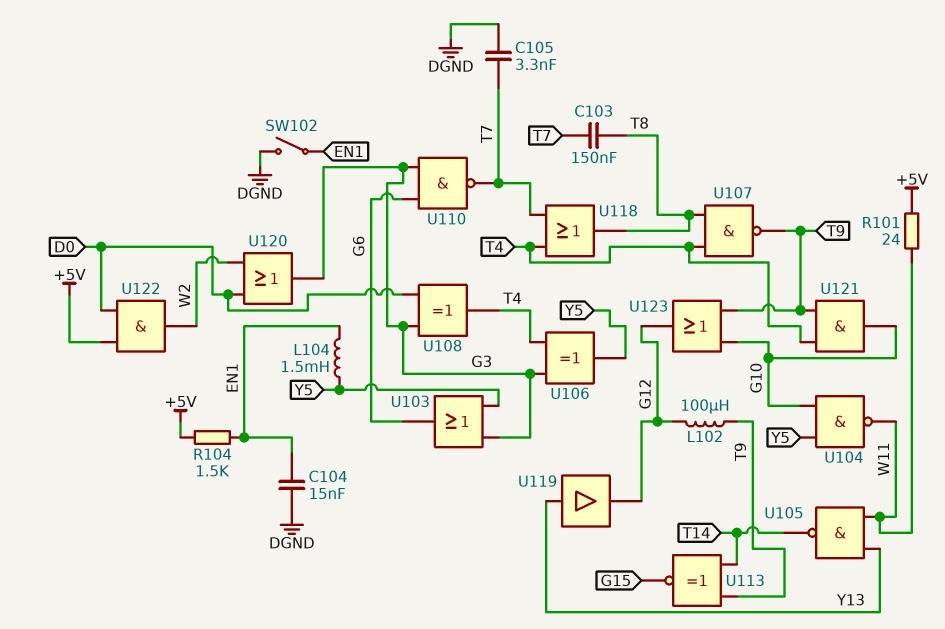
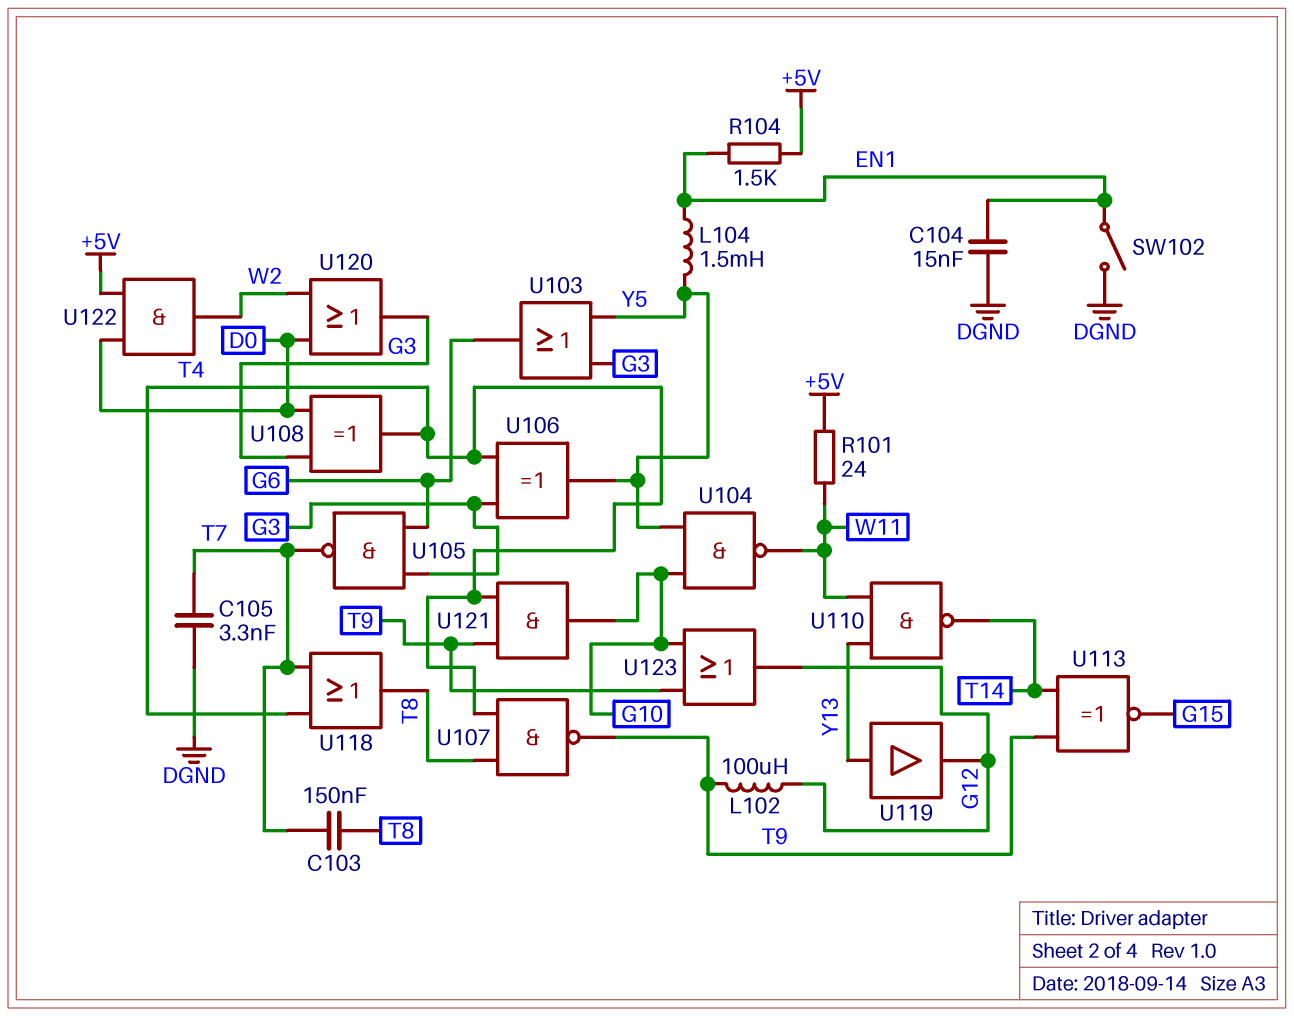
U105: NAND (in W11, in Y13, out T14) -> NAND (in G3, in G6, out T7)
U110: NAND (in G3, in G6, out T7) -> NAND (in W11, in Y13, out T14)

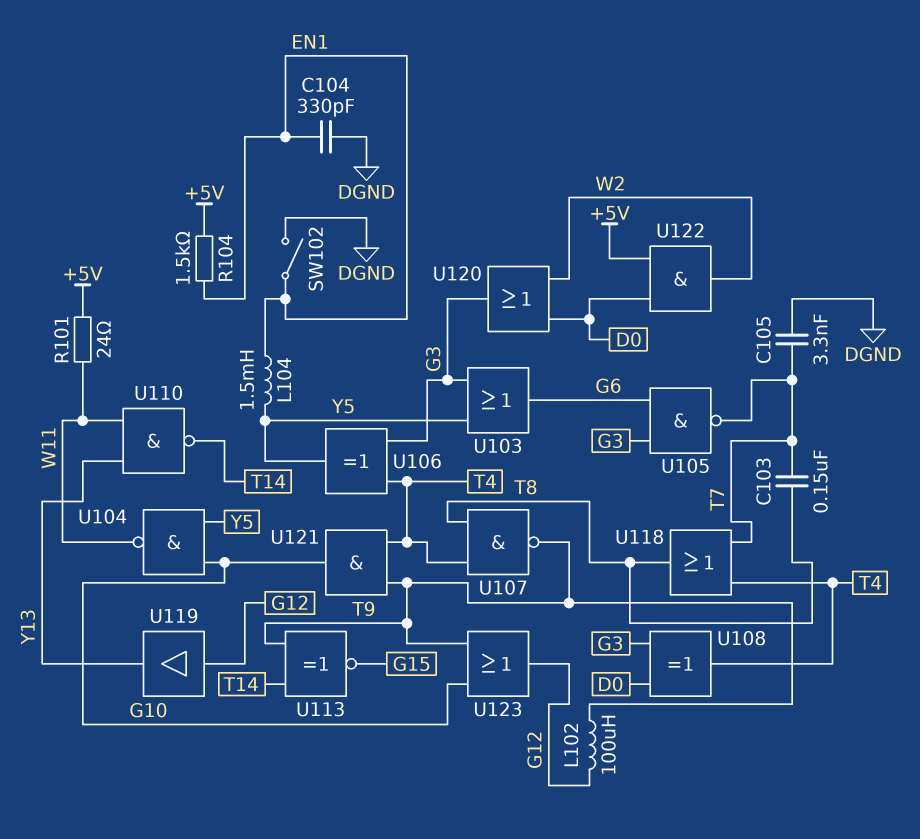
C104: 15nF (DGND, EN1) -> 330pF (DGND, EN1)
U119: buffer (in Y13, out G12) -> buffer (in G12, out Y13)

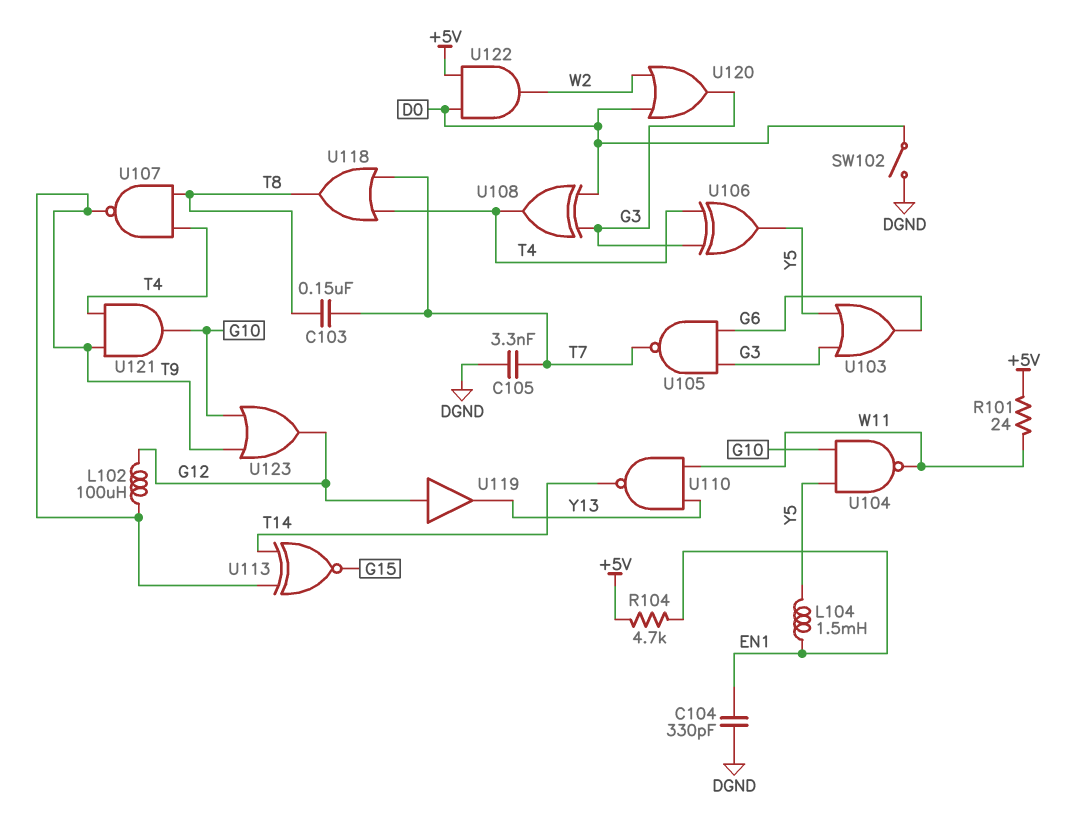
R104: 1.5k (+5V, EN1) -> 4.7k (+5V, EN1)
SW102: switch (DGND, EN1) -> switch (D0, DGND)

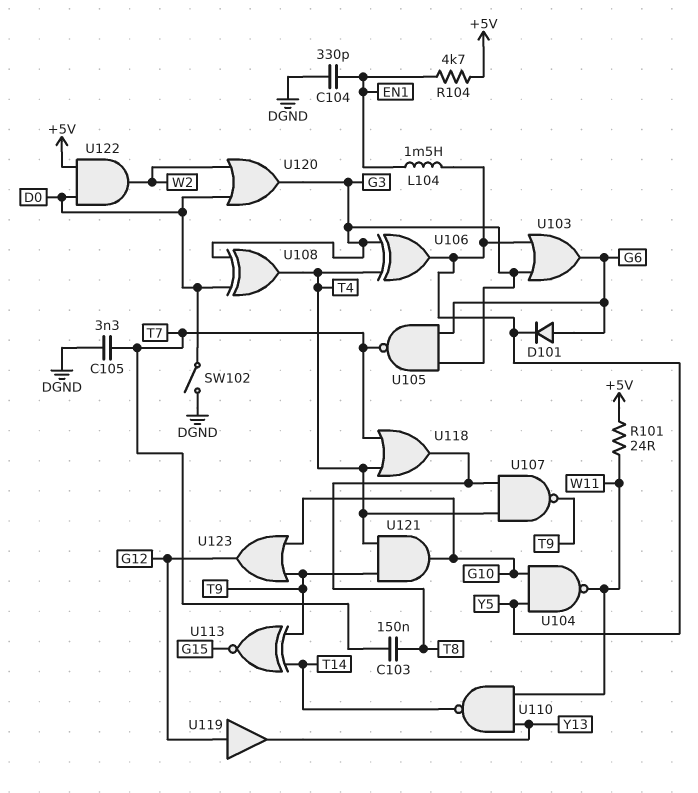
D101: none -> diode (A G6, K Y5)
L102: 100uH (G12, T9) -> none

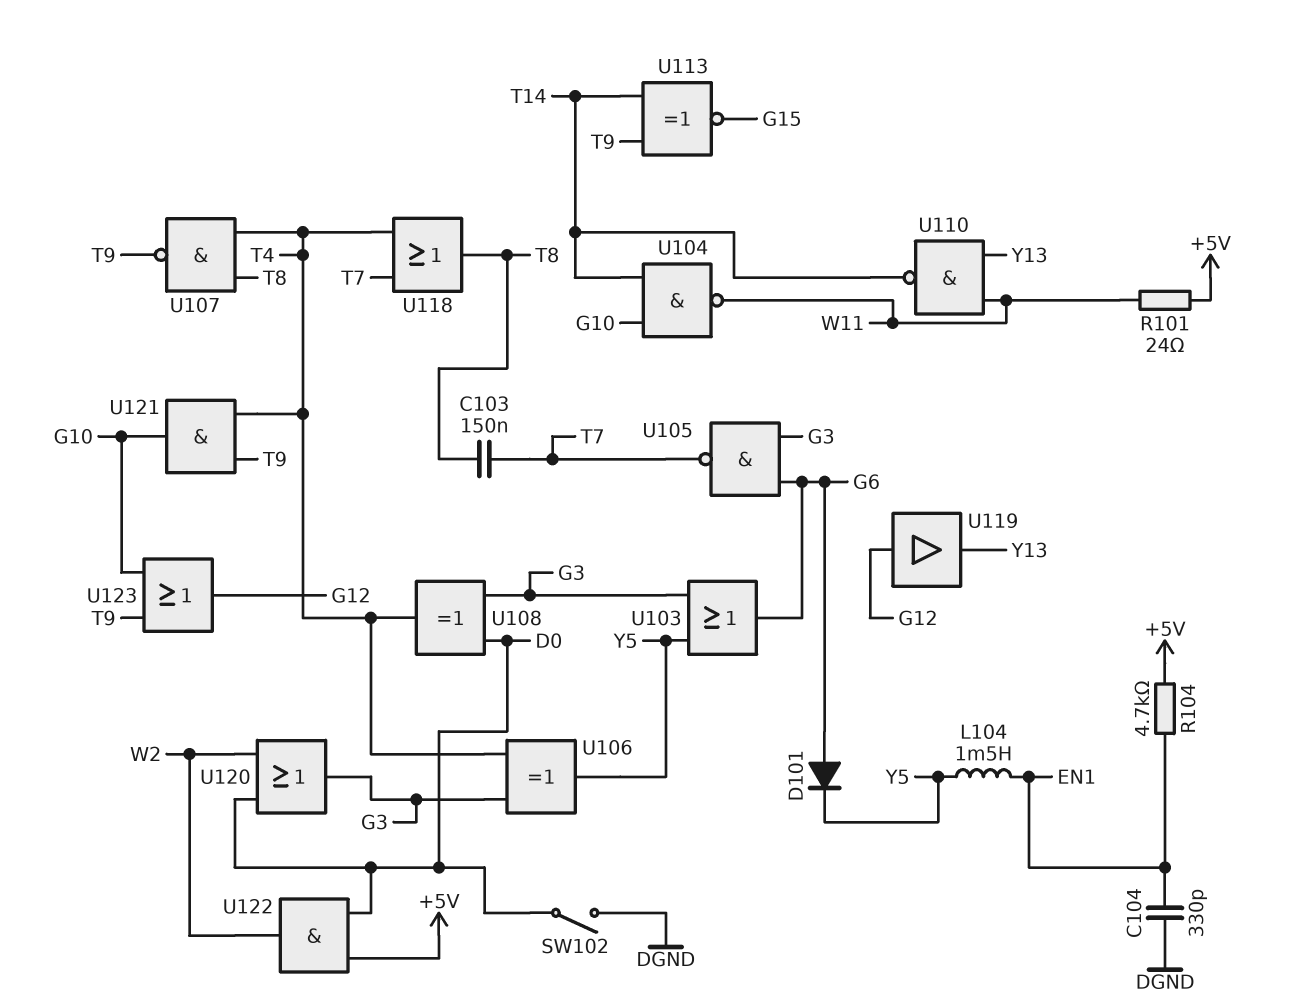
C105: 3.3nF (DGND, T7) -> none
U104: NAND (in G10, in Y5, out W11) -> NAND (in G10, in T14, out W11)

